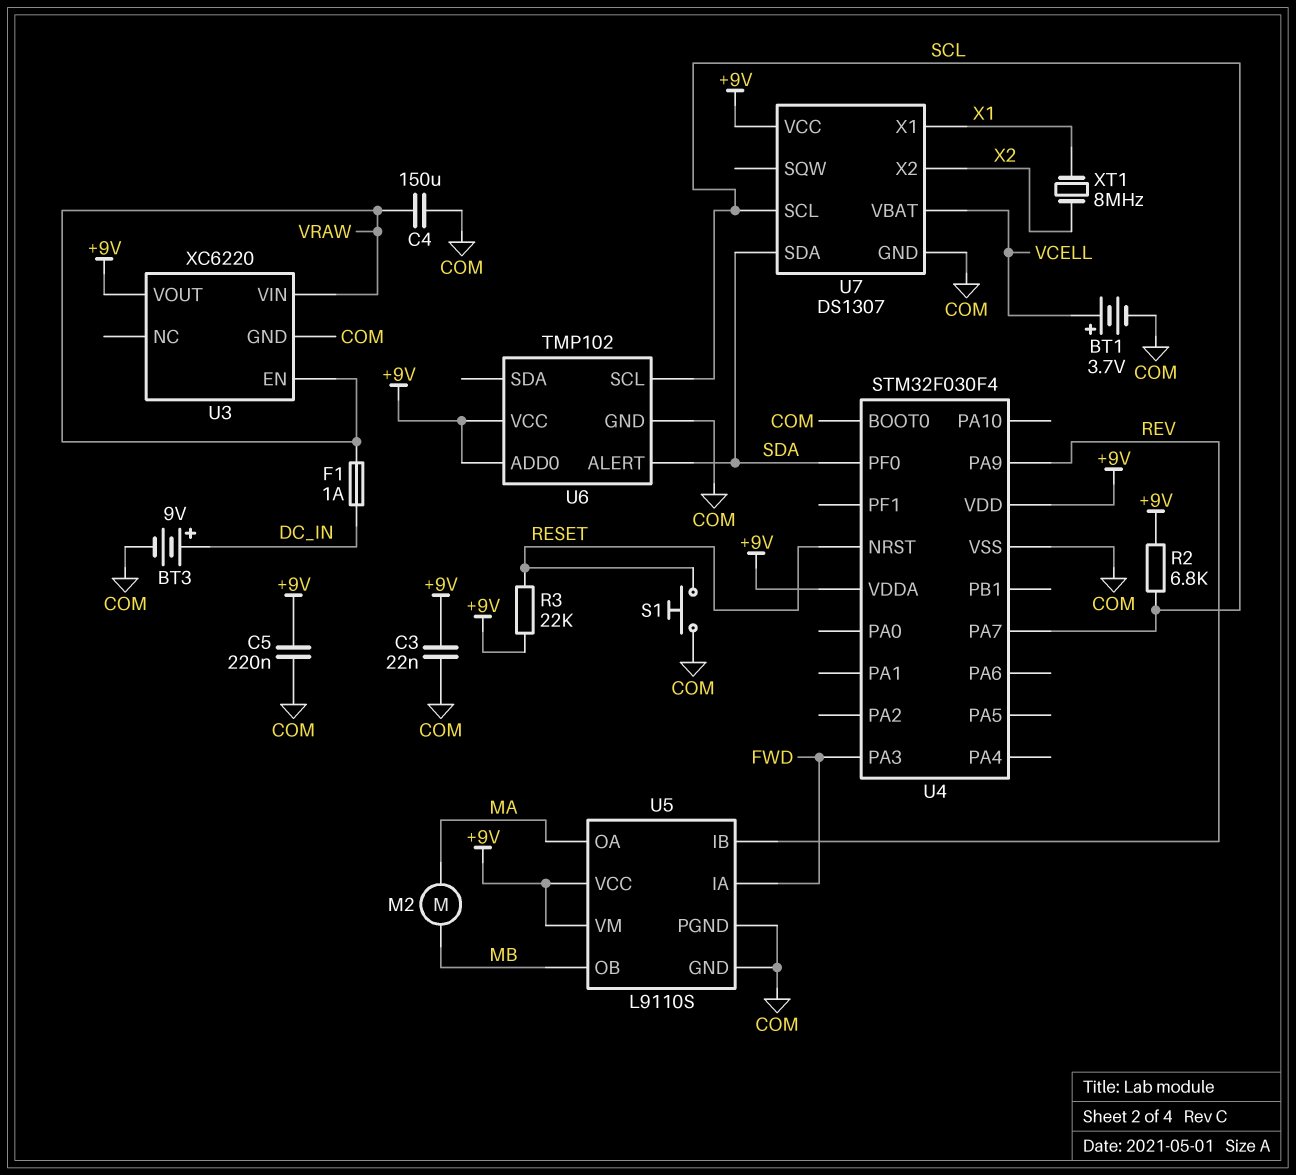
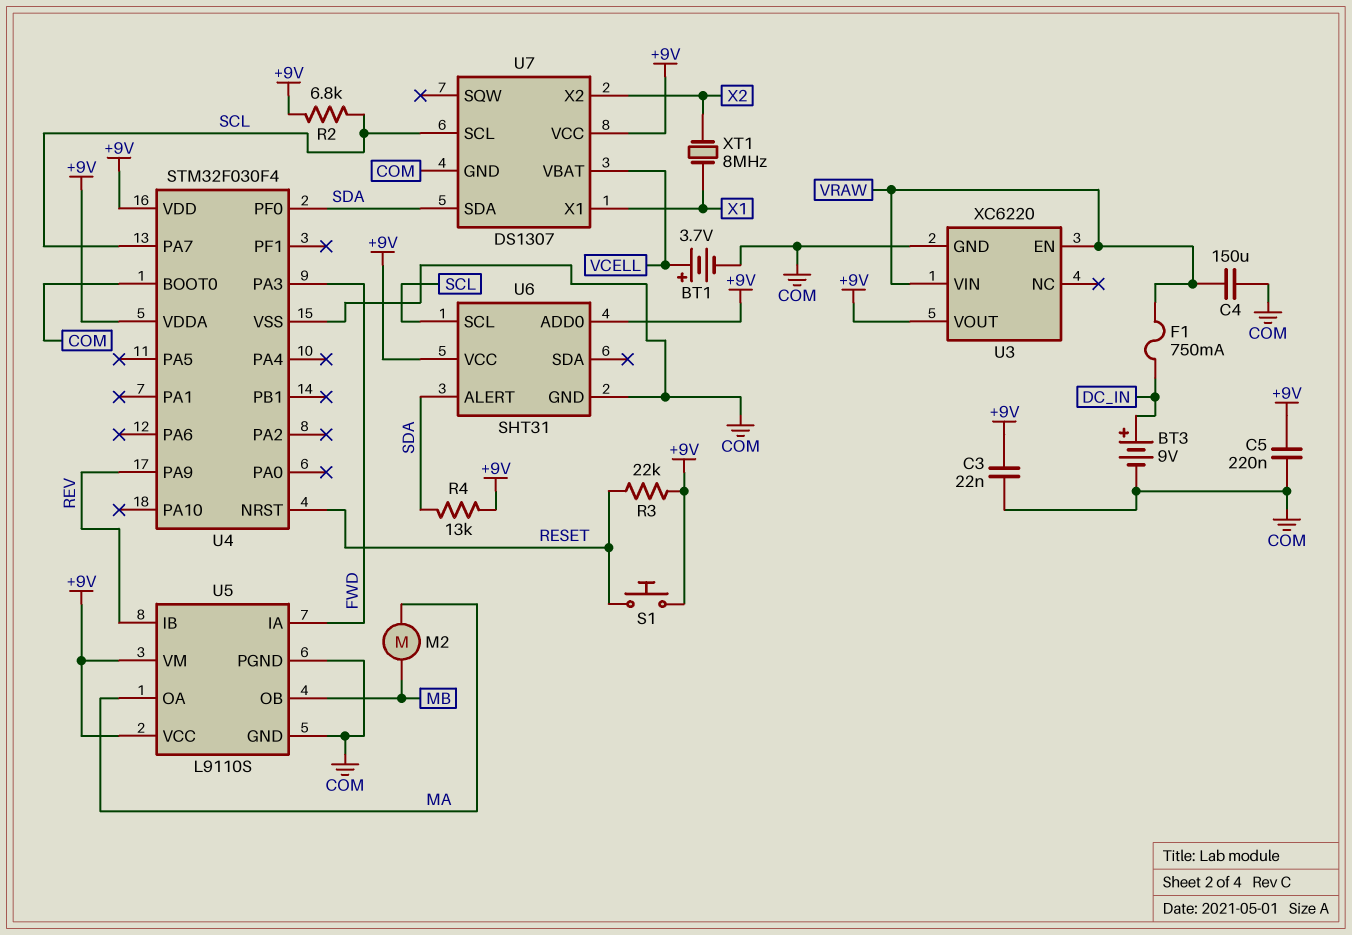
F1: 1A (DC_IN, VRAW) -> 750mA (DC_IN, VRAW)
R4: none -> 13k (+9V, SDA)
S1: button (COM, RESET) -> button (+9V, RESET)
U6: TMP102 -> SHT31

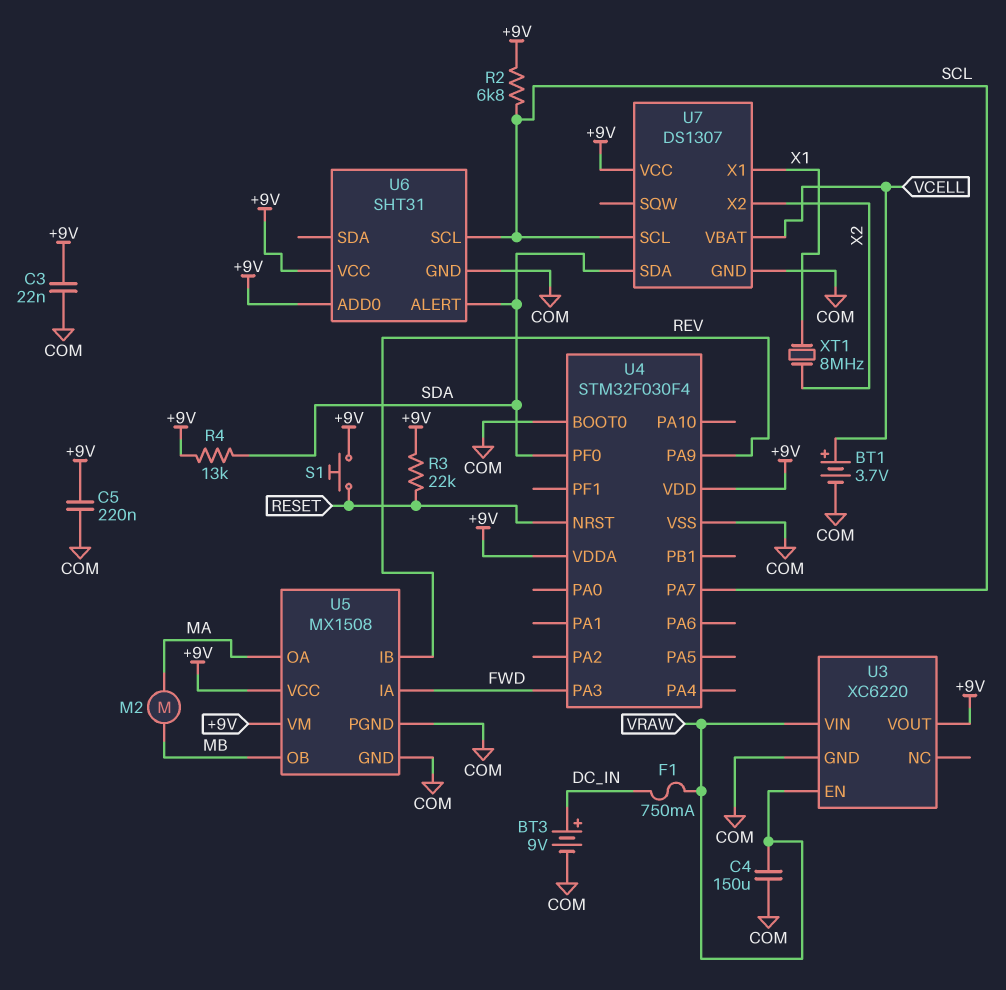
U5: L9110S -> MX1508

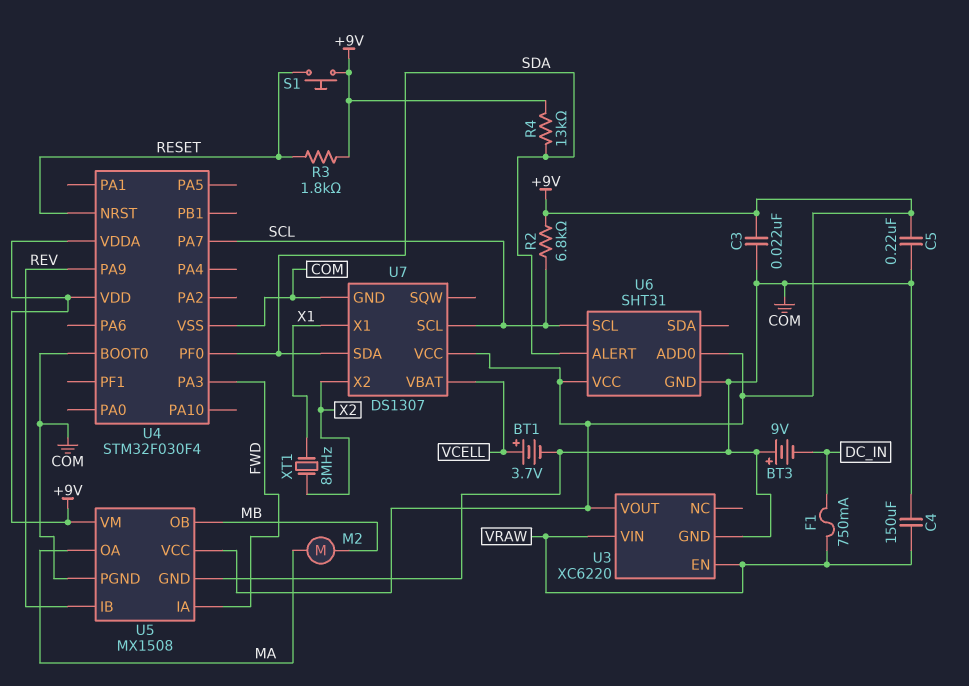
BT3: 9V (plus DC_IN, minus COM) -> 9V (plus COM, minus DC_IN)
R3: 22k (+9V, RESET) -> 1.8k (+9V, RESET)

